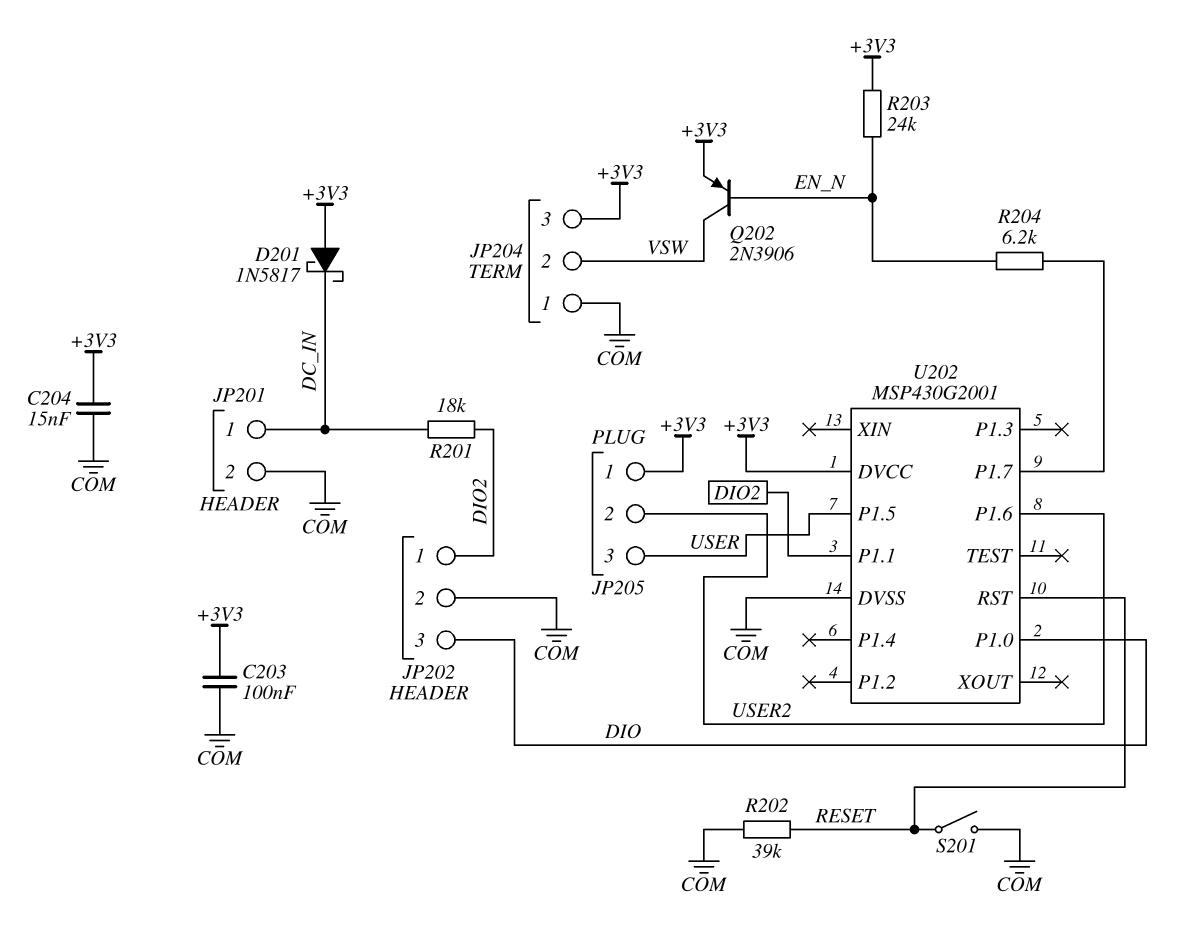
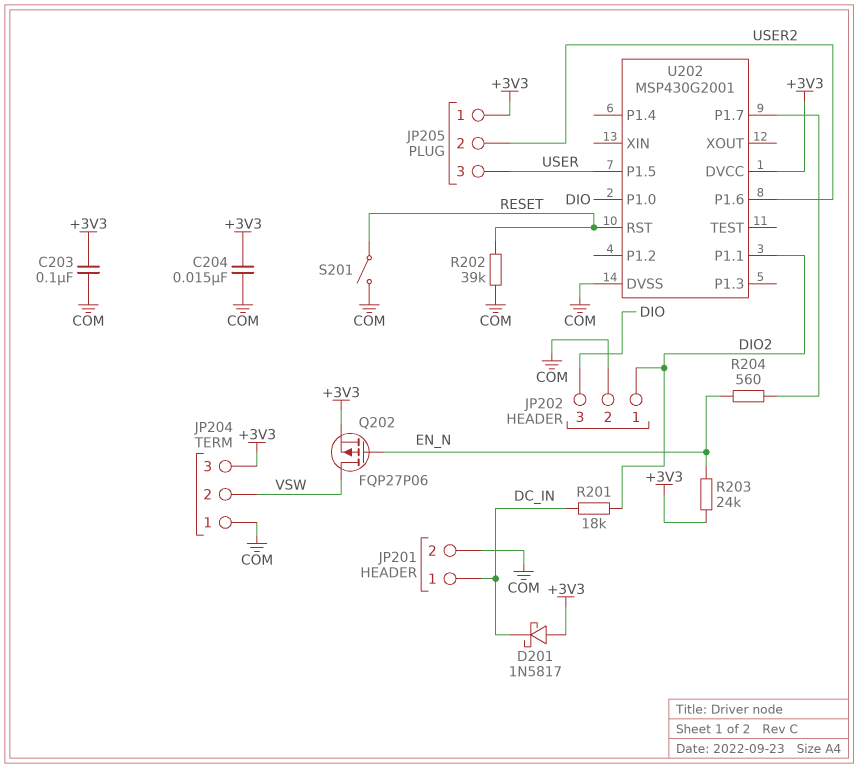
Q202: PNP 2N3906 (B EN_N, C VSW, E +3V3) -> PMOS FQP27P06 (G EN_N, D VSW, S +3V3)
R204: 6.2k (EN_N, U202/P1.7) -> 560 (EN_N, U202/P1.7)

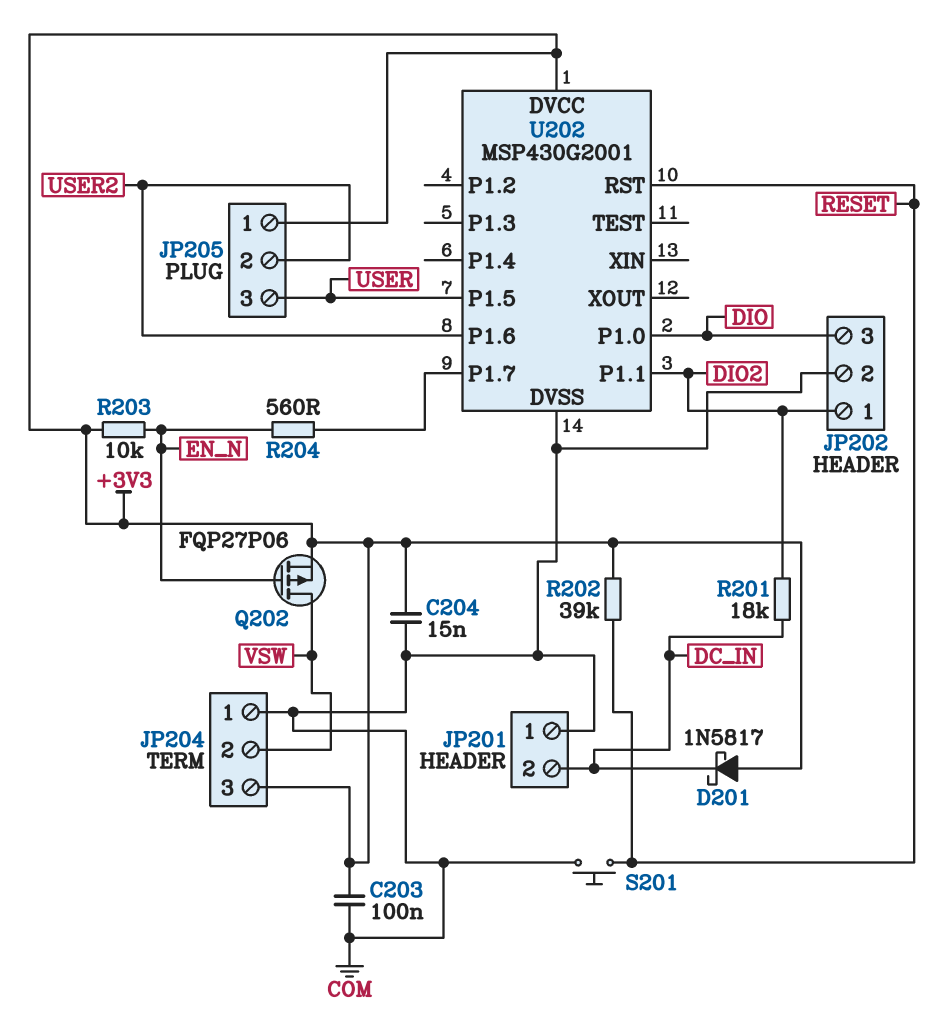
JP201 pin 1: DC_IN -> COM
JP201 pin 2: COM -> DC_IN
R202: 39k (COM, RESET) -> 39k (+3V3, RESET)
R203: 24k (+3V3, EN_N) -> 10k (+3V3, EN_N)
S201: switch (COM, RESET) -> button (COM, RESET)

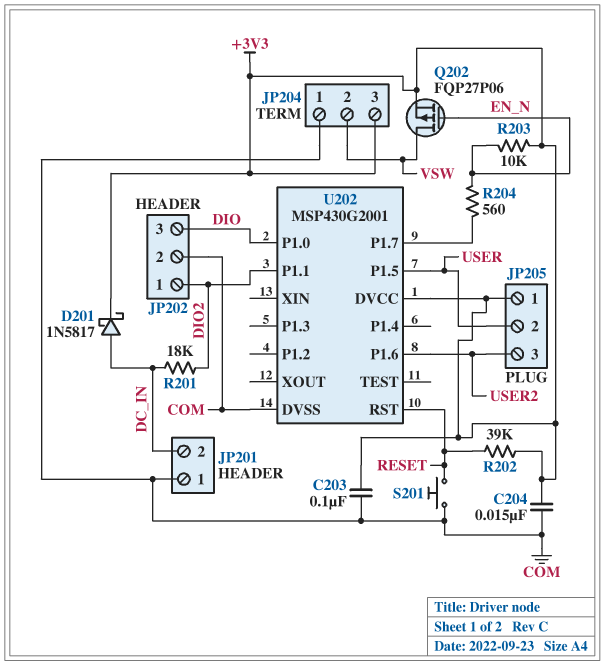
D201: schottky 1N5817 (A +3V3, K DC_IN) -> schottky 1N5817 (A DC_IN, K +3V3)
JP205 pin 2: USER2 -> USER
JP205 pin 3: USER -> USER2

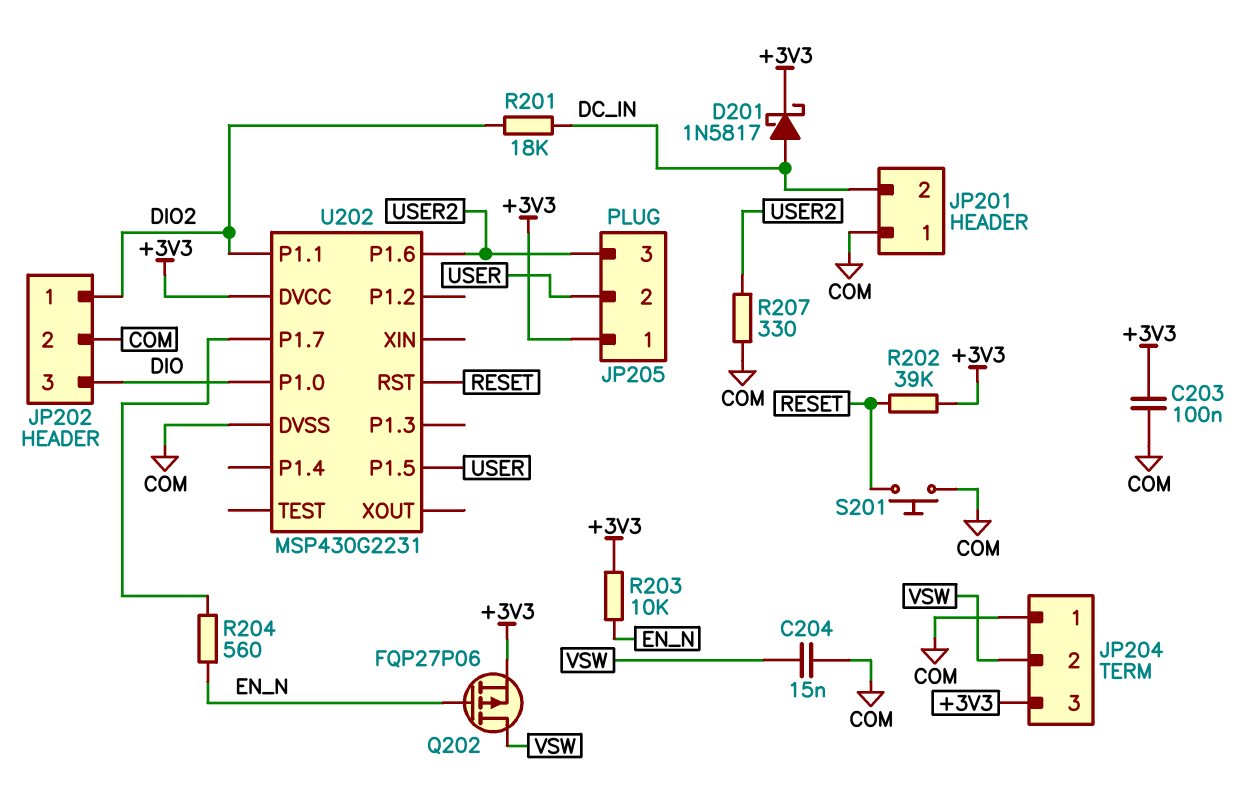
C204: 15nF (+3V3, COM) -> 15nF (COM, VSW)
R207: none -> 330 (COM, USER2)
U202: MSP430G2001 -> MSP430G2231

